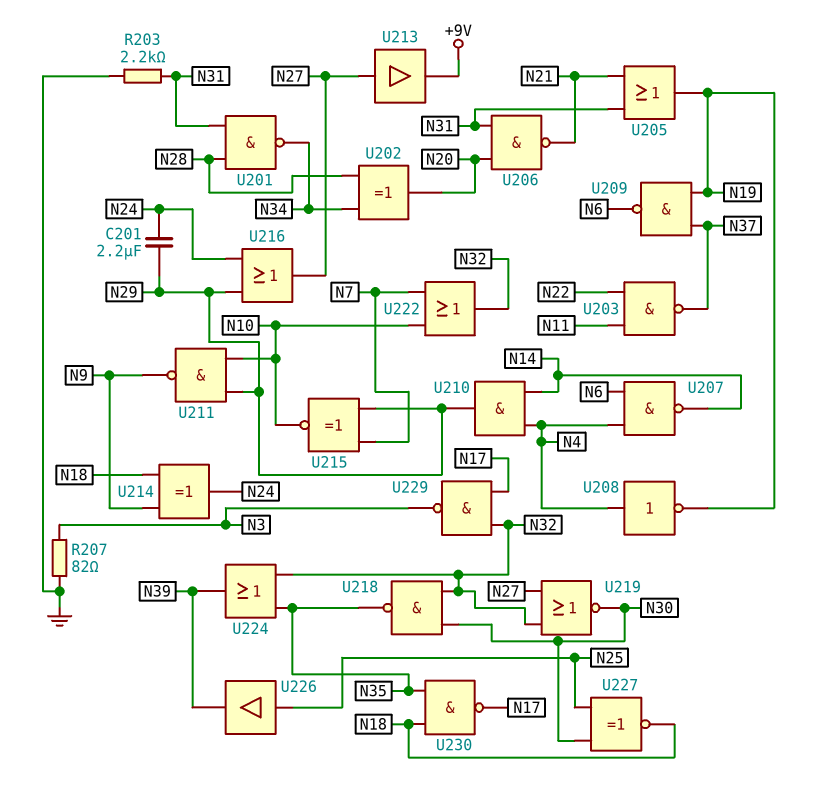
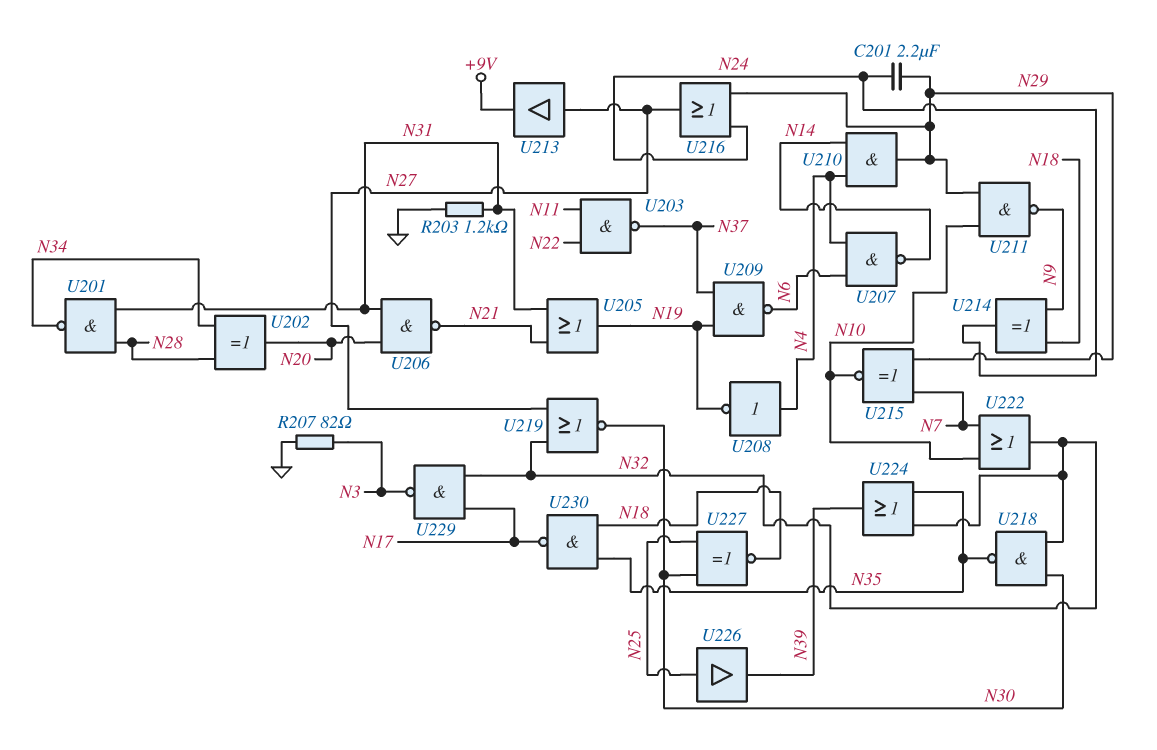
R203: 2.2k (GND, N31) -> 1.2k (GND, N31)

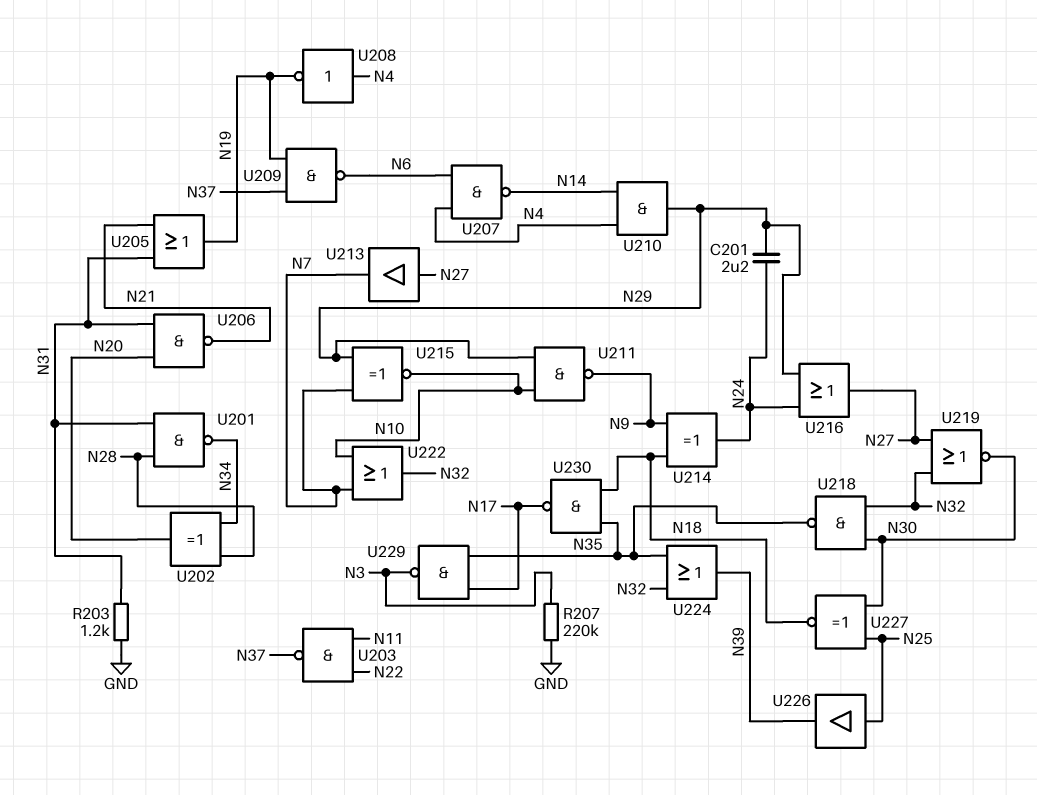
R207: 82 (GND, N3) -> 220k (GND, N3)
U213: buffer (in N27, out +9V) -> buffer (in N27, out N7)
U229: NAND (in N17, in N32, out N3) -> NAND (in N17, in N35, out N3)

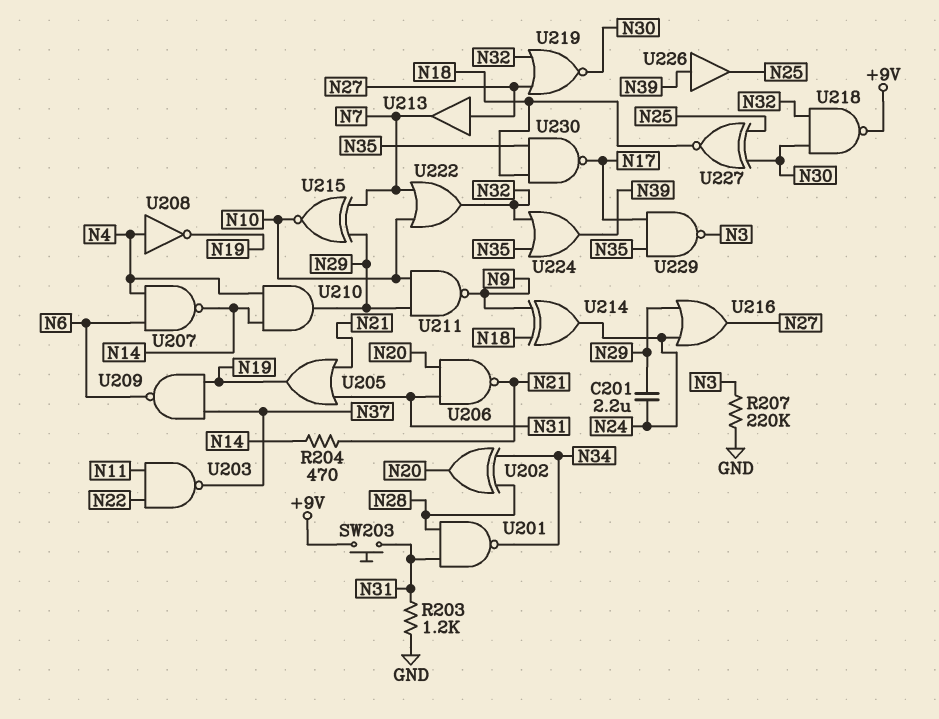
R204: none -> 470 (N14, N21)
SW203: none -> button (+9V, N31)
U218: NAND (in N30, in N32, out N35) -> NAND (in N30, in N32, out +9V)
U226: buffer (in N25, out N39) -> buffer (in N39, out N25)

